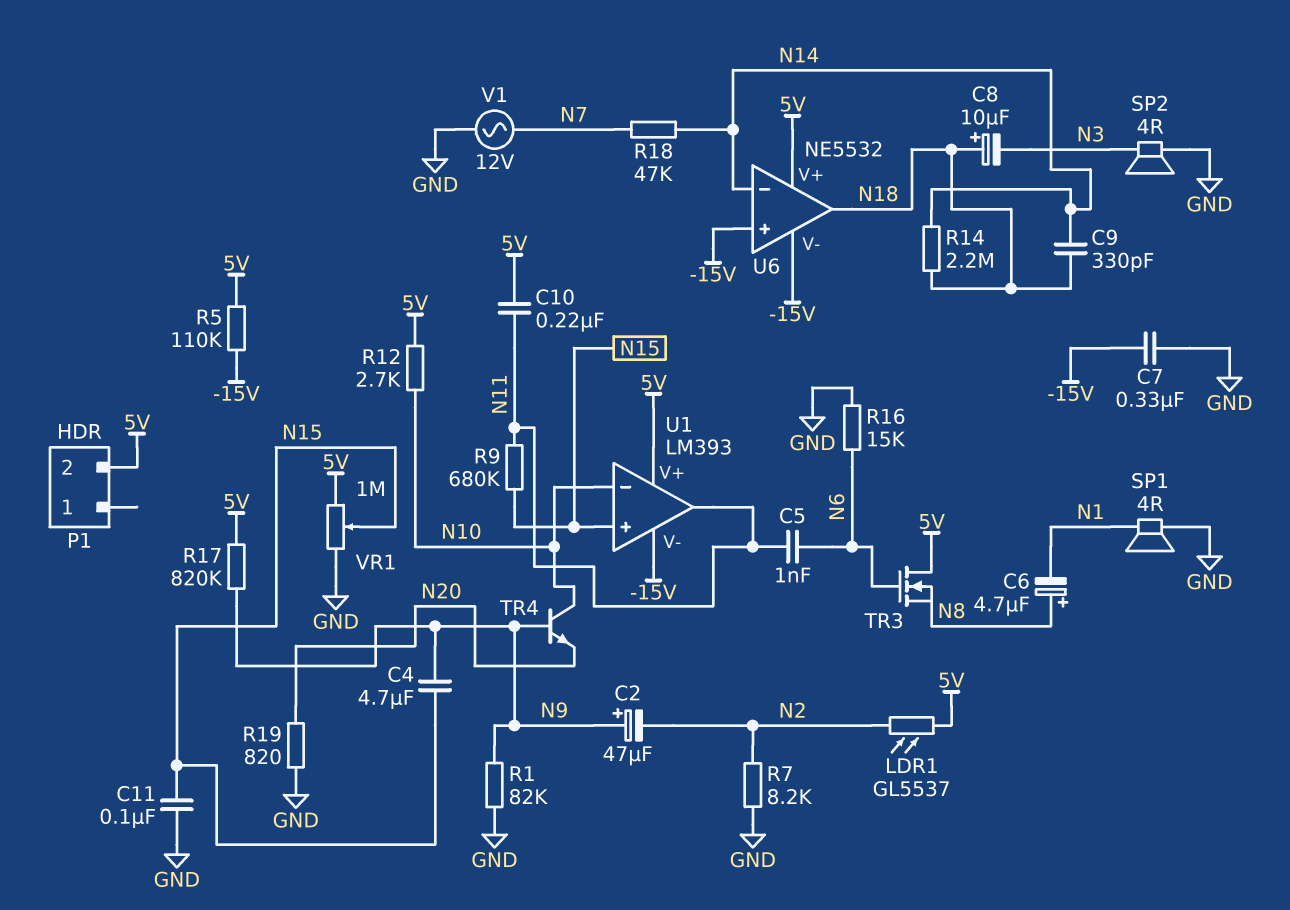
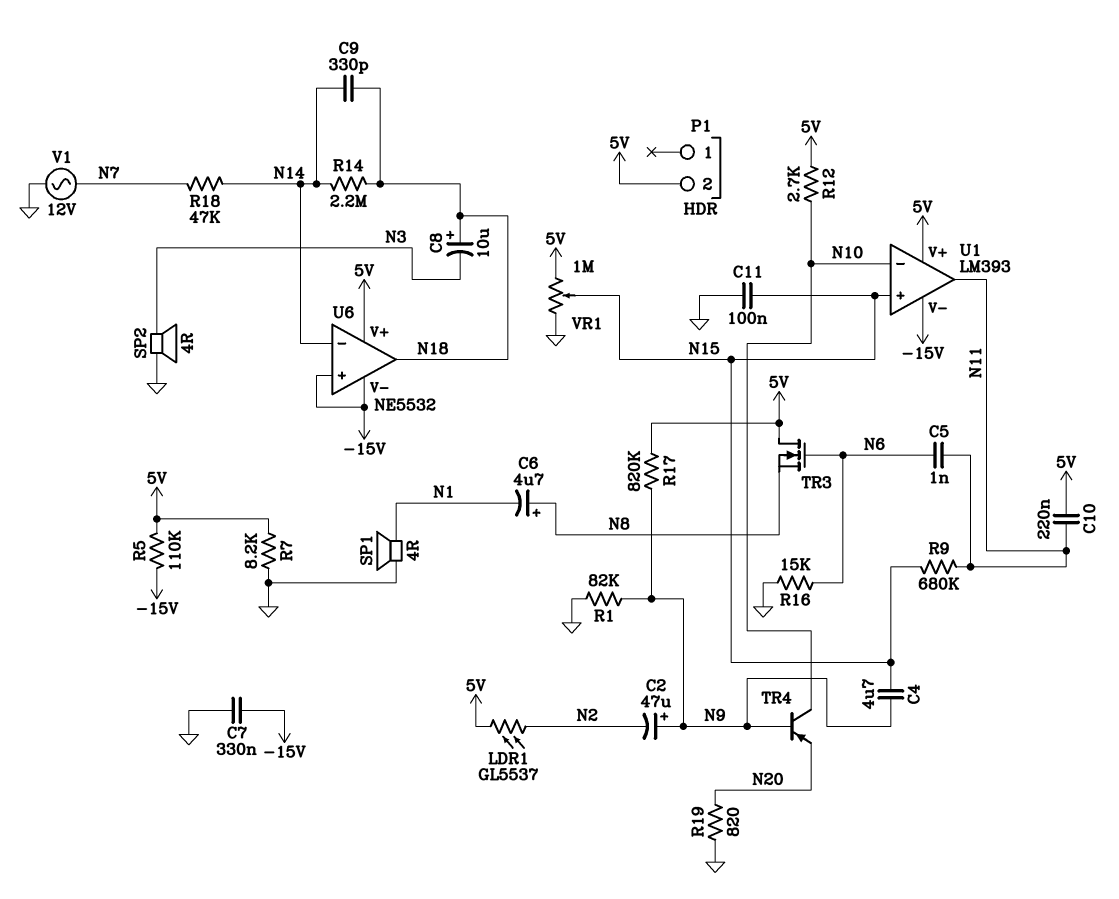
R7: 8.2k (GND, N2) -> 8.2k (5V, GND)
TR4: NPN (B N9, C N10, E N20) -> PNP (B N9, C N10, E N20)

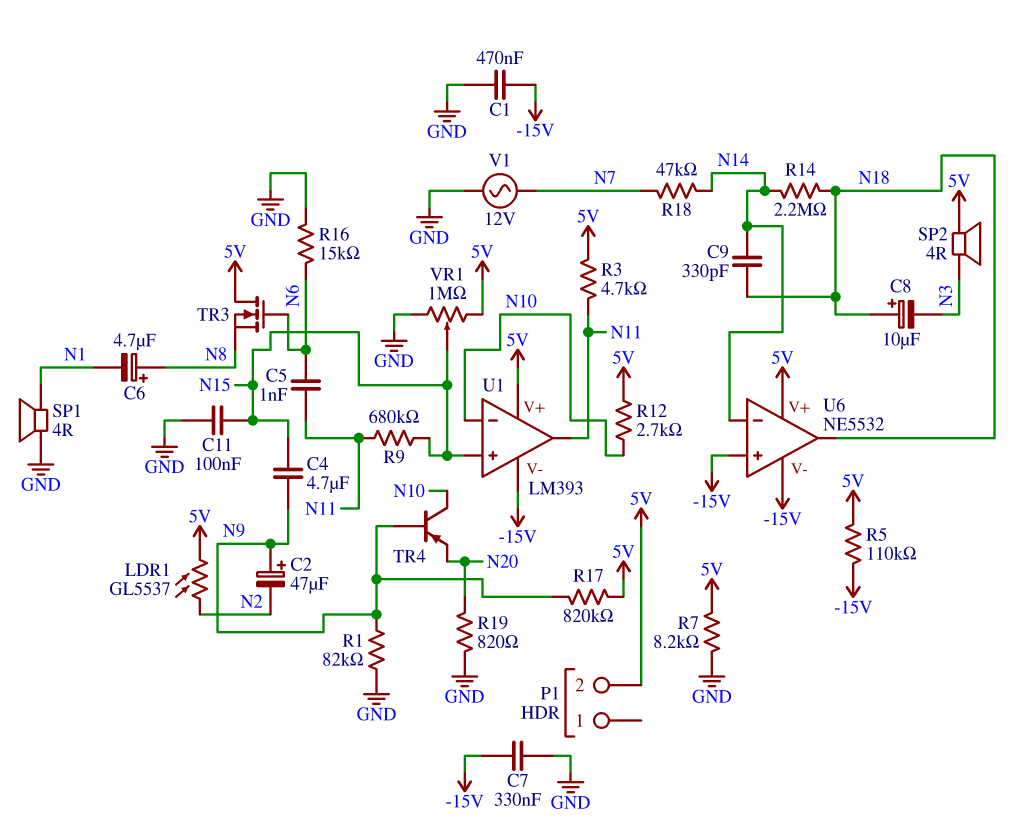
C1: none -> 470nF (-15V, GND)
C10: 220nF (5V, N11) -> none
R3: none -> 4.7k (5V, N11)
SP2: speaker 4R (GND, N3) -> speaker 4R (5V, N3)

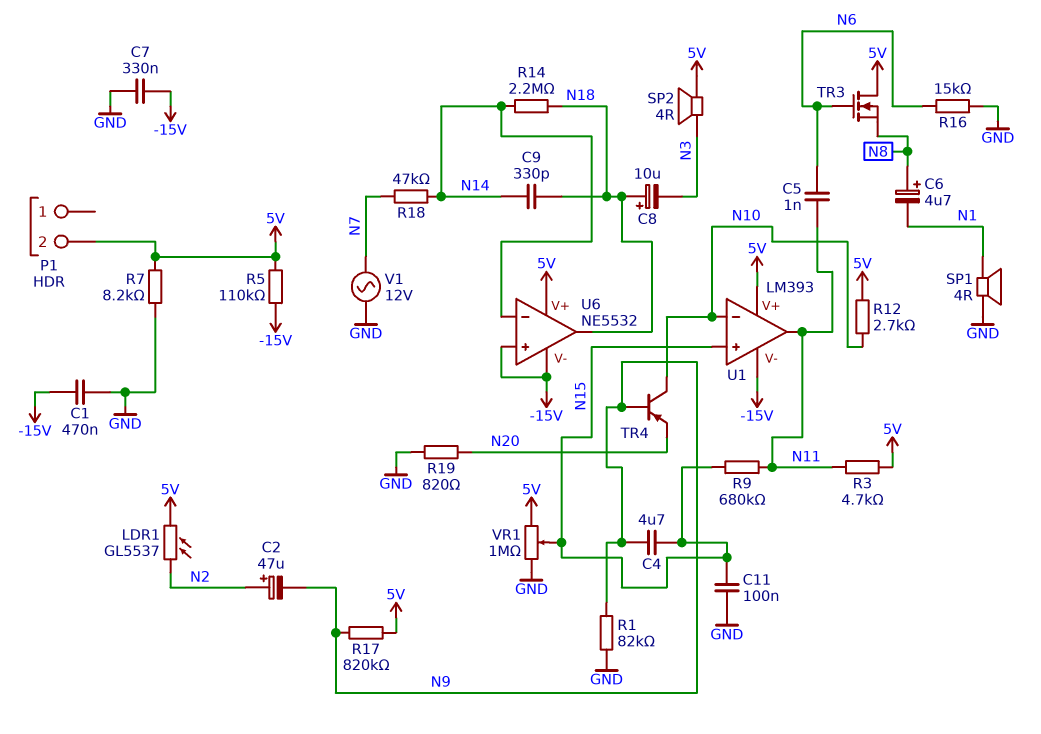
C2: 47uF (plus N9, minus N2) -> 47uF (plus N2, minus N9)

